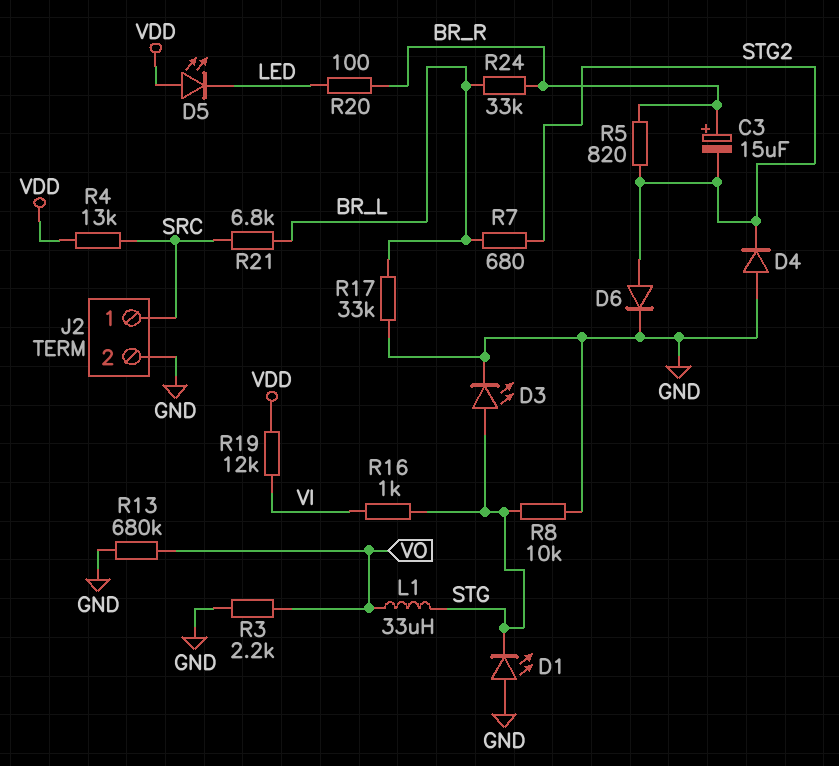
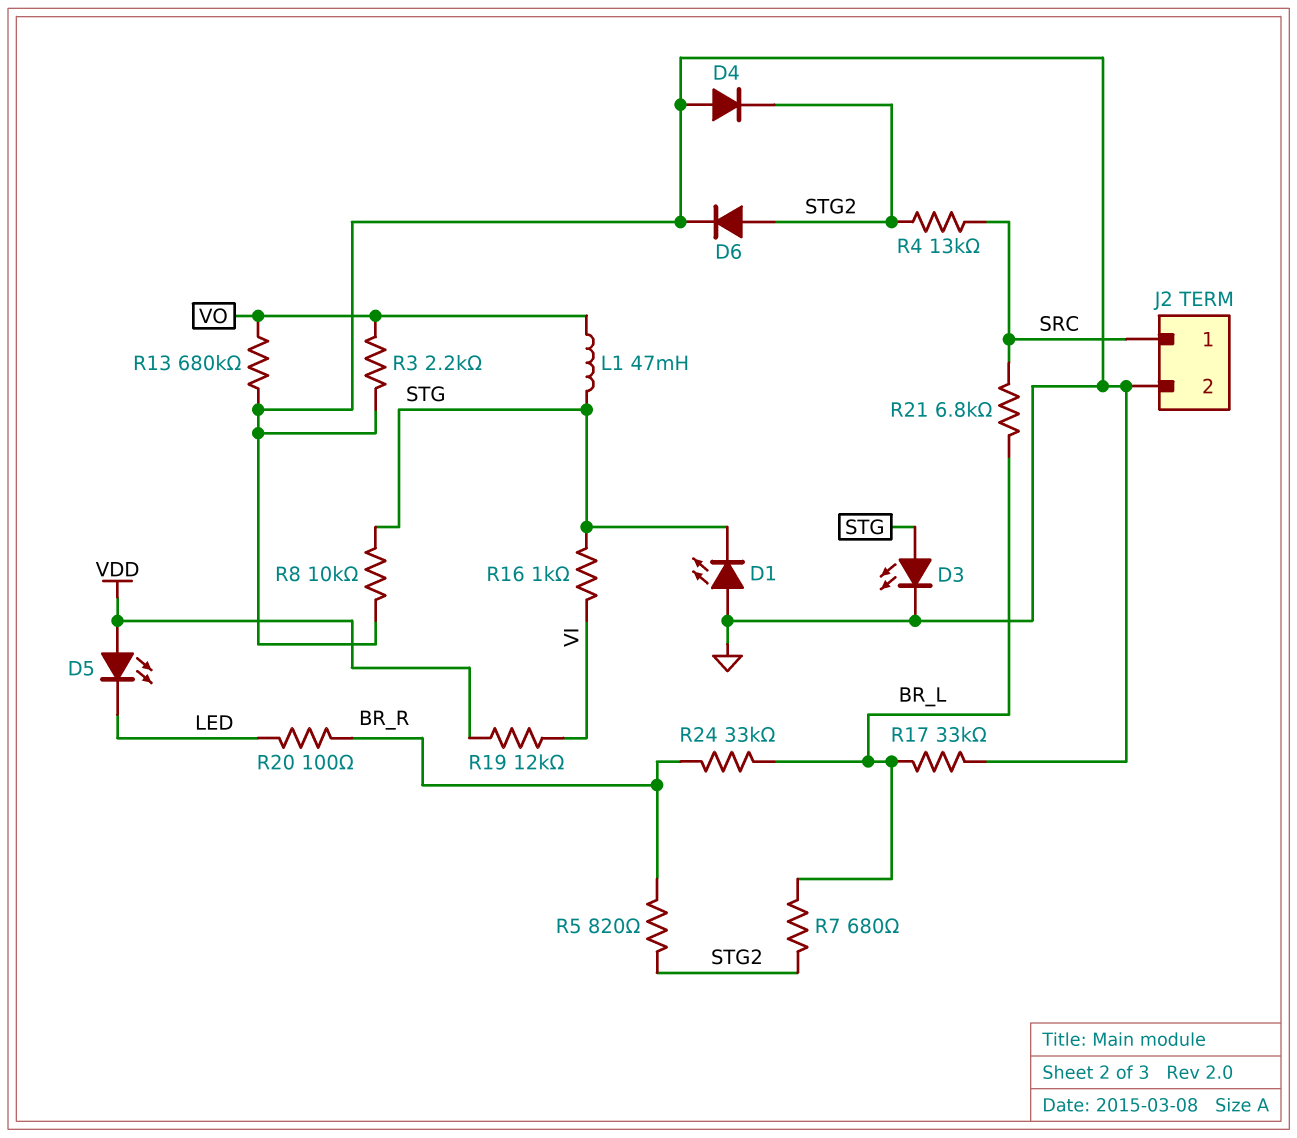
C3: 15uF (plus BR_R, minus STG2) -> none
L1: 33uH (STG, VO) -> 47mH (STG, VO)
R4: 13k (SRC, VDD) -> 13k (SRC, STG2)

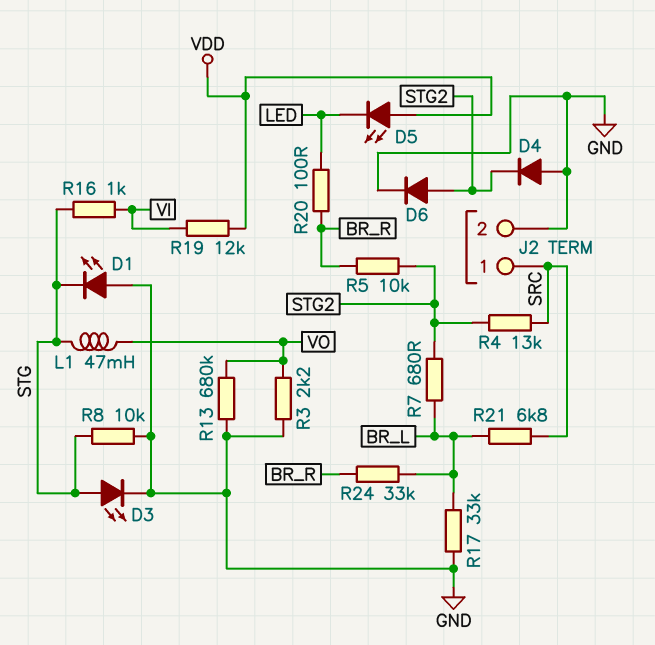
R5: 820 (BR_R, STG2) -> 10k (BR_R, STG2)

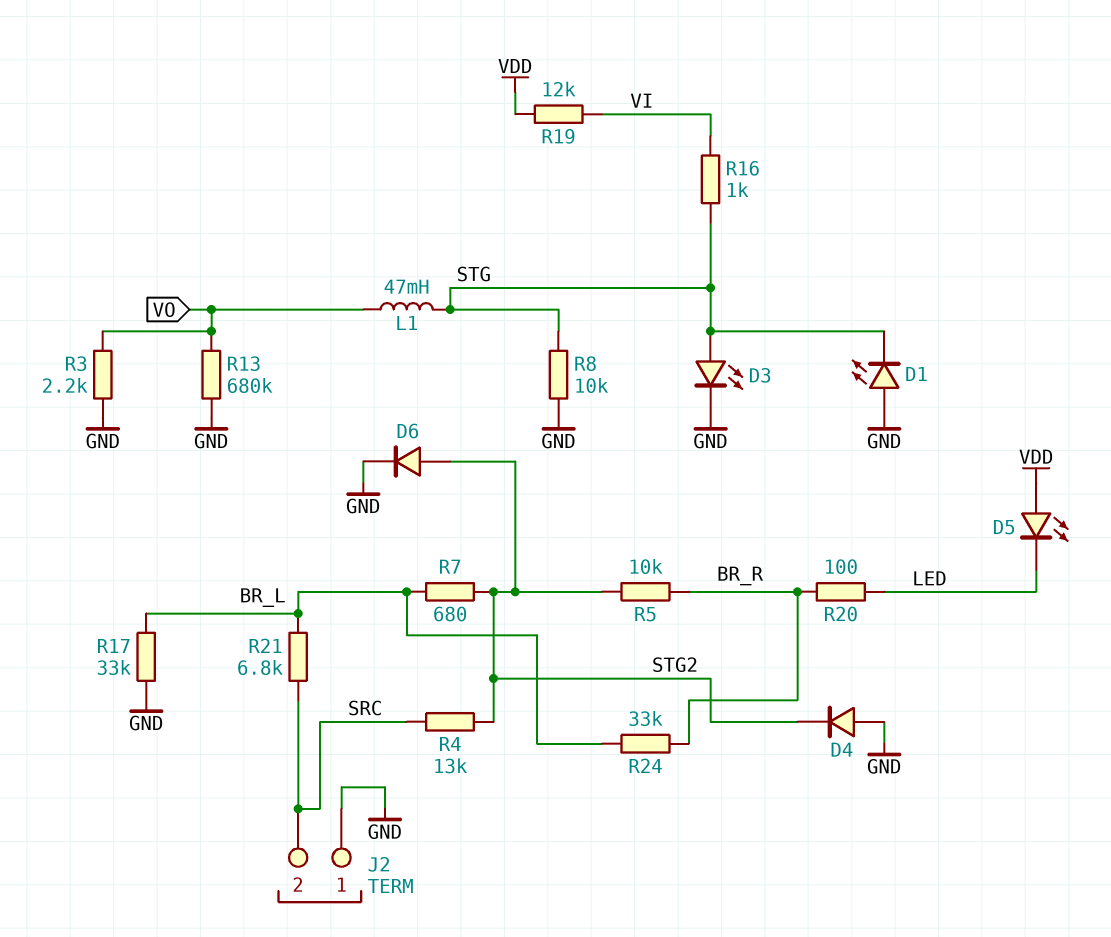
J2 pin 1: SRC -> GND
J2 pin 2: GND -> SRC

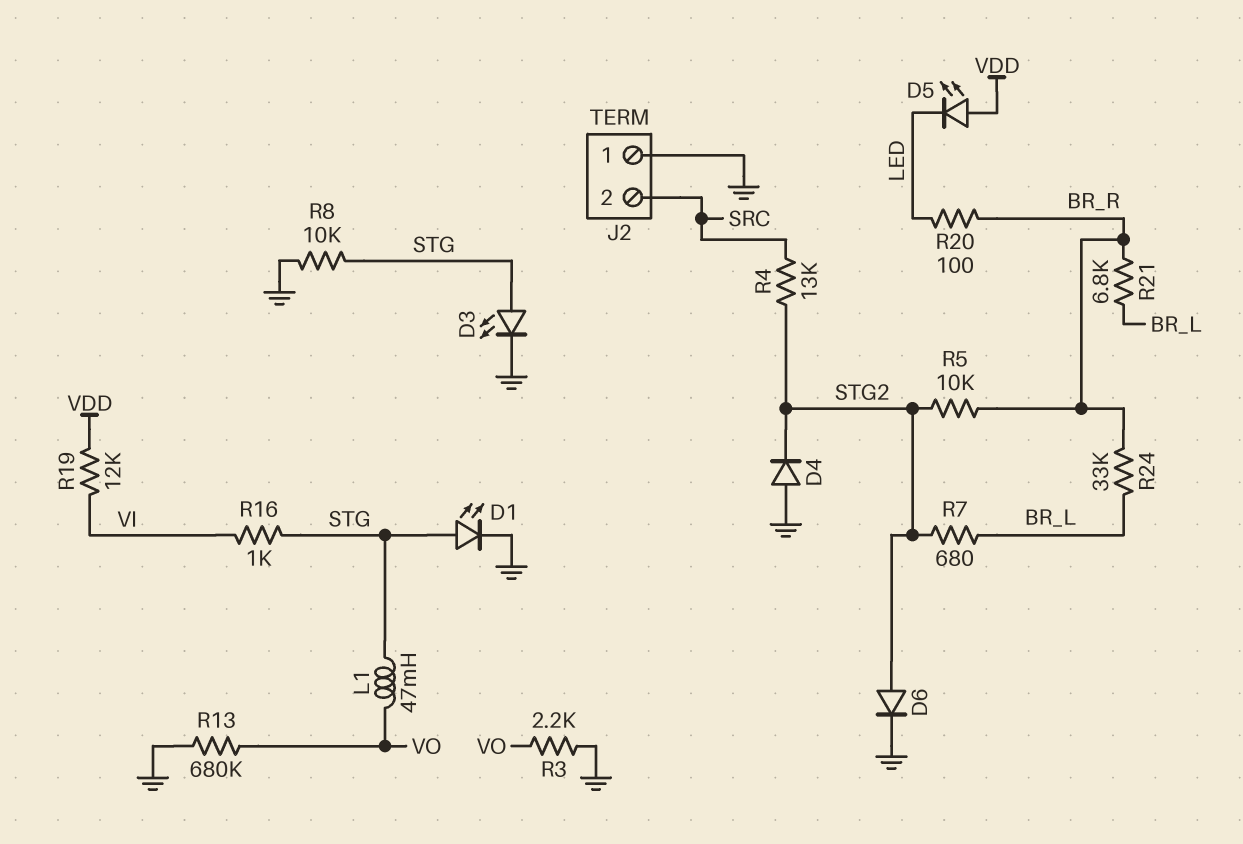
D1: LED (A GND, K STG) -> LED (A STG, K GND)
R17: 33k (BR_L, GND) -> none
R21: 6.8k (BR_L, SRC) -> 6.8k (BR_L, BR_R)

